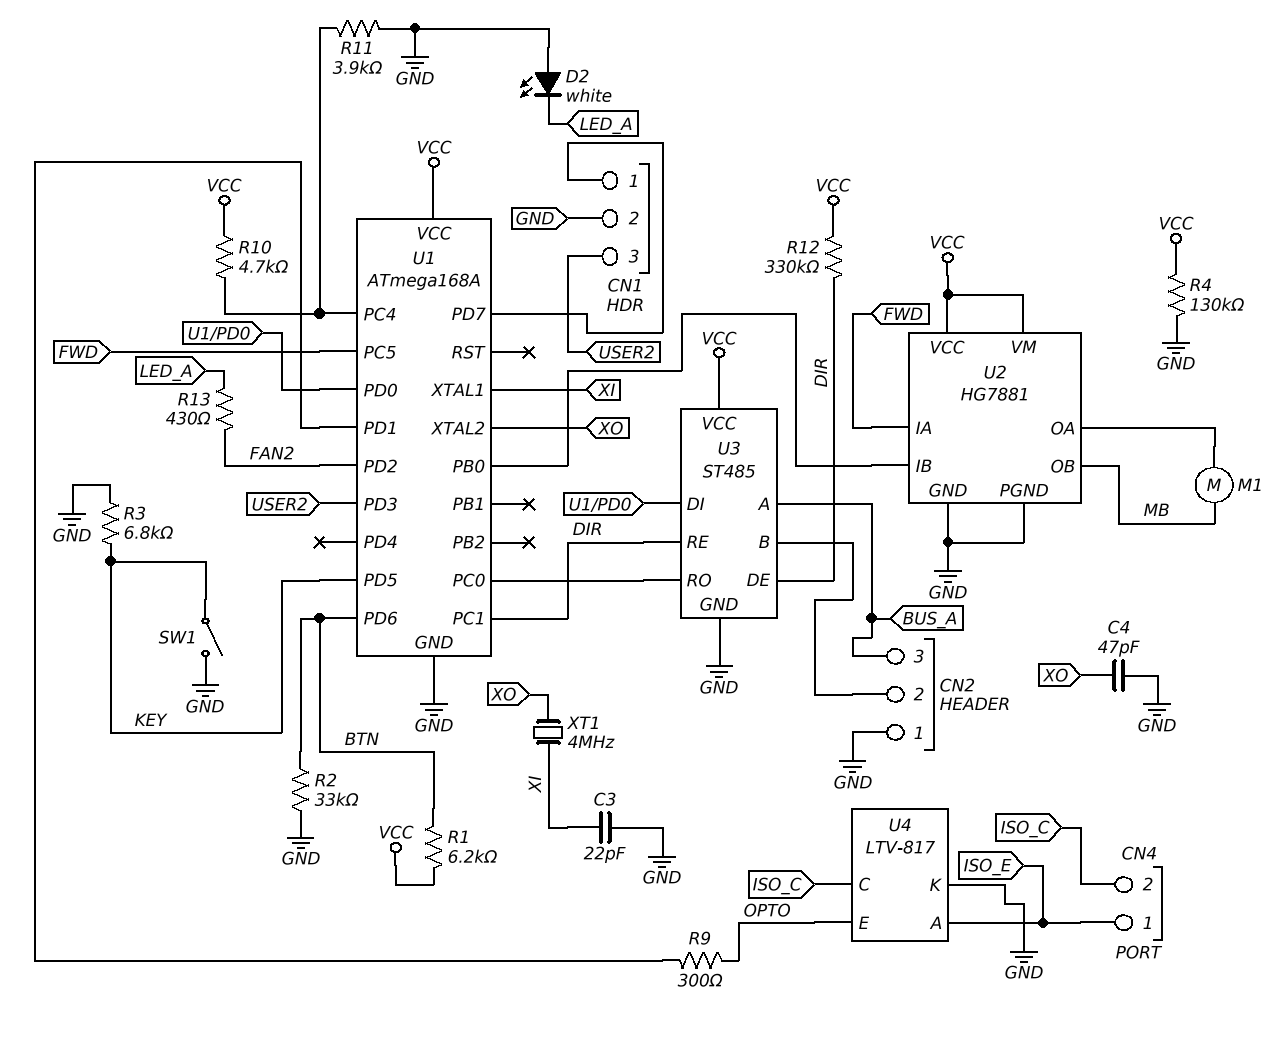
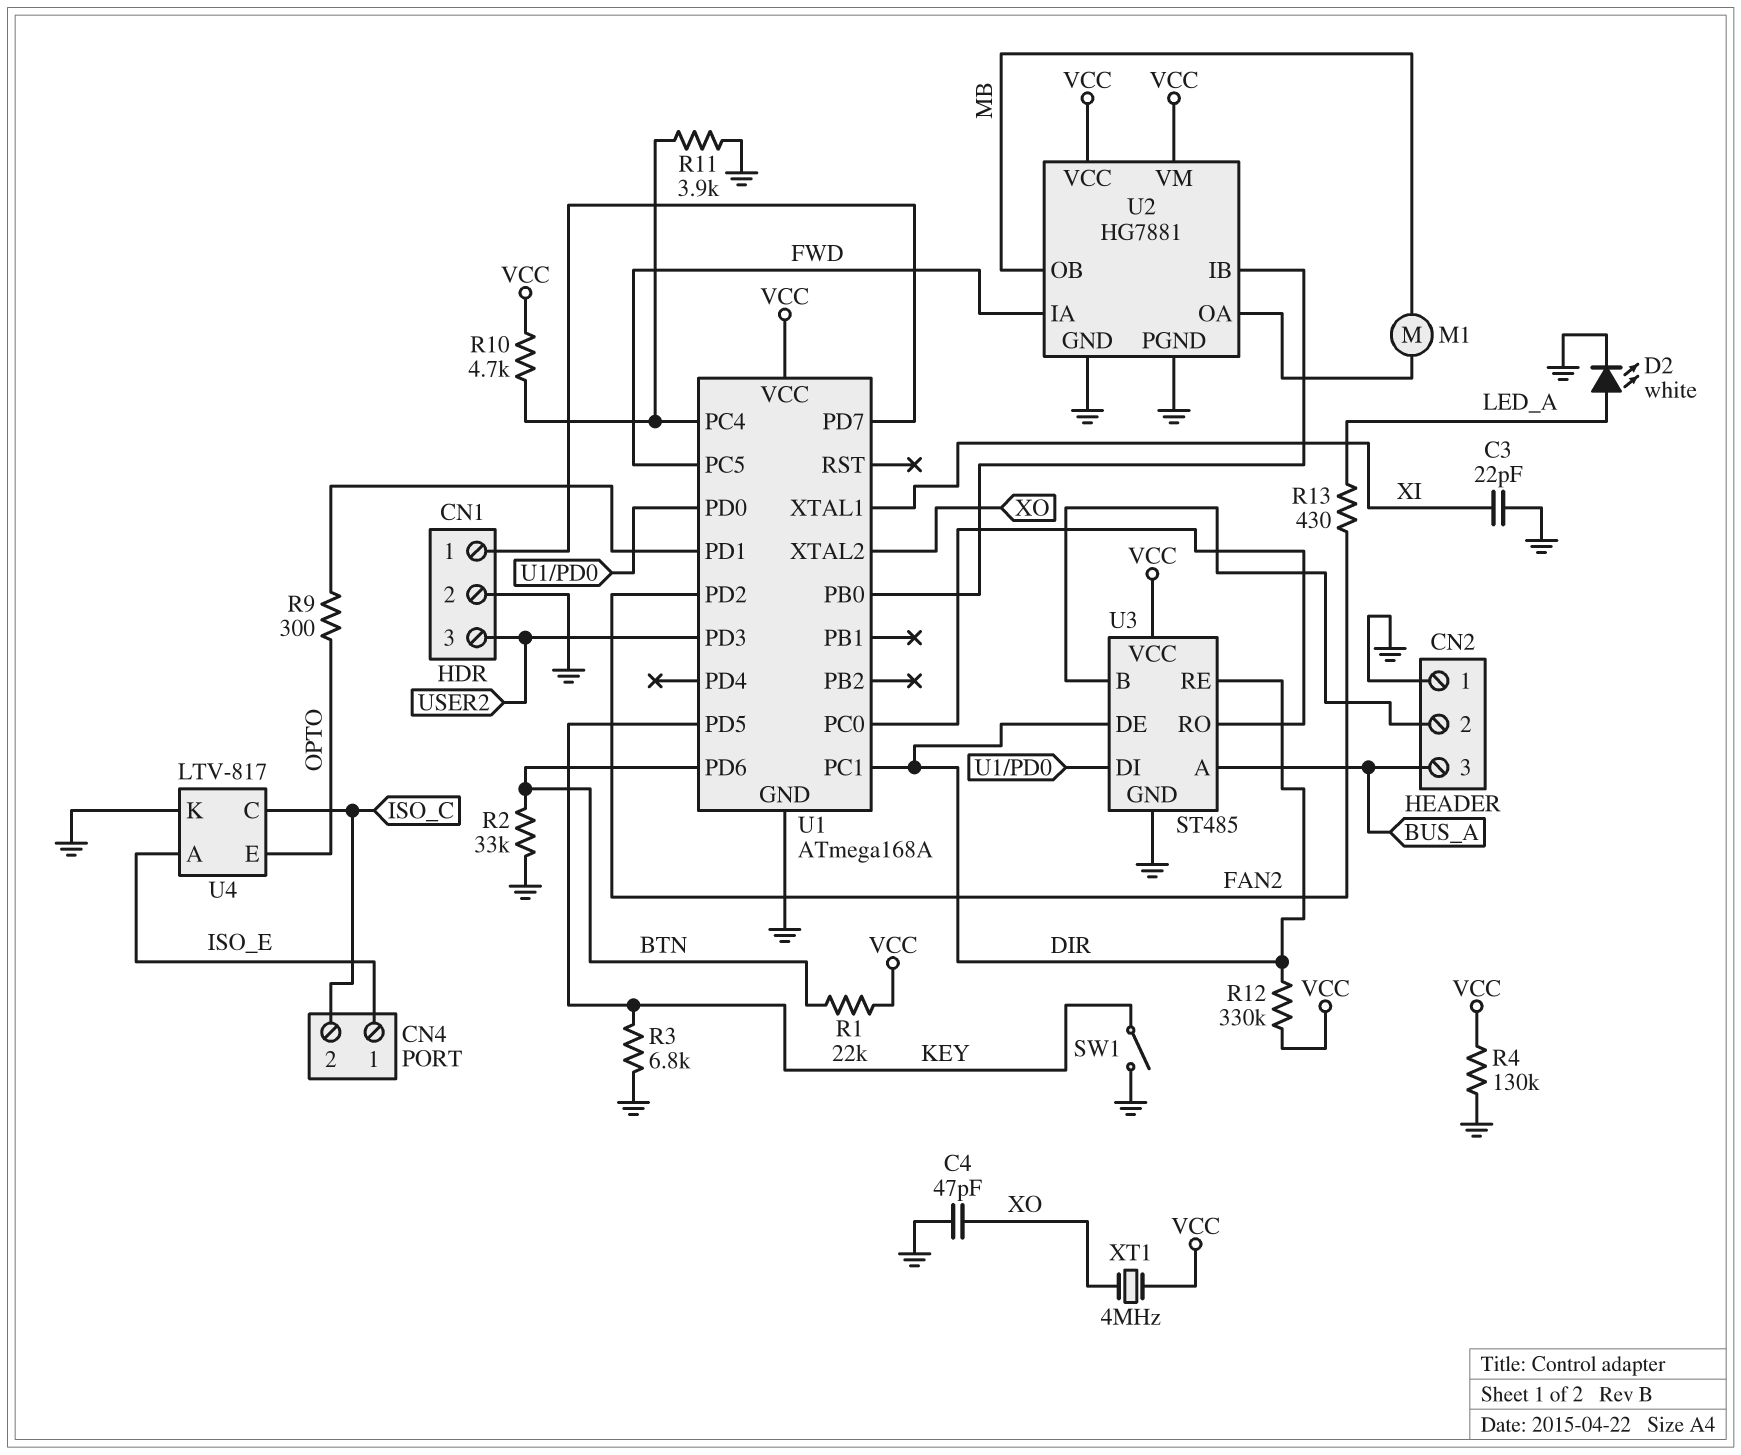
D2: LED white (A GND, K LED_A) -> LED white (A LED_A, K GND)
R1: 6.2k (BTN, VCC) -> 22k (BTN, VCC)
XT1: 4MHz (XI, XO) -> 4MHz (VCC, XO)

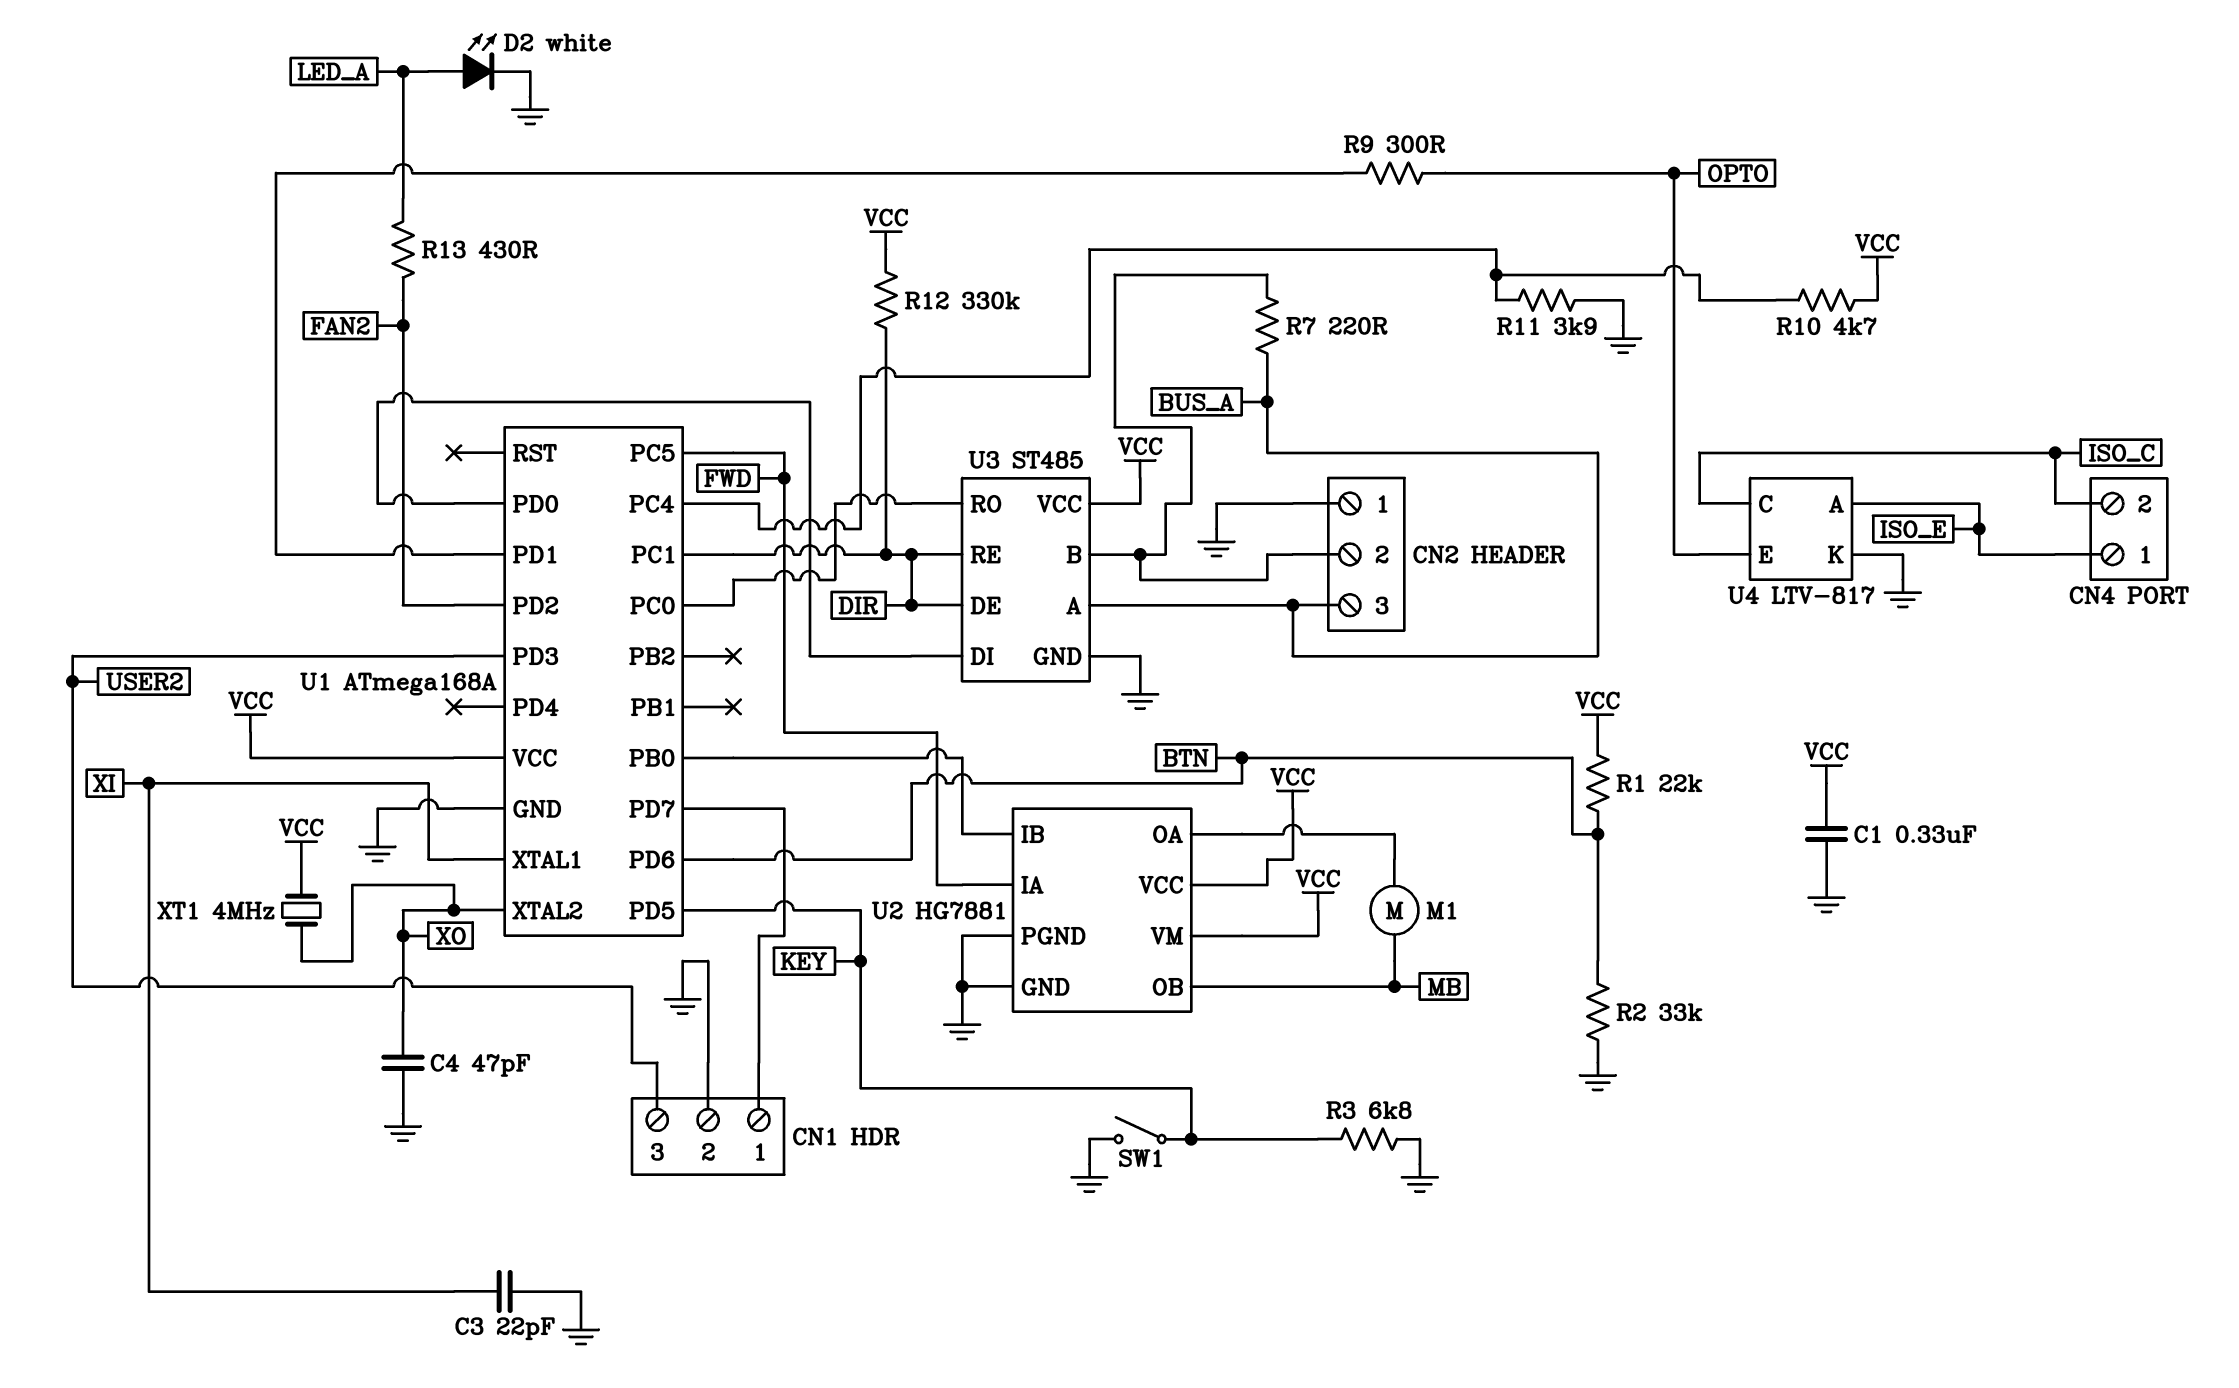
C1: none -> 330nF (GND, VCC)
R4: 130k (GND, VCC) -> none
R7: none -> 220 (BUS_A, CN2/2)

